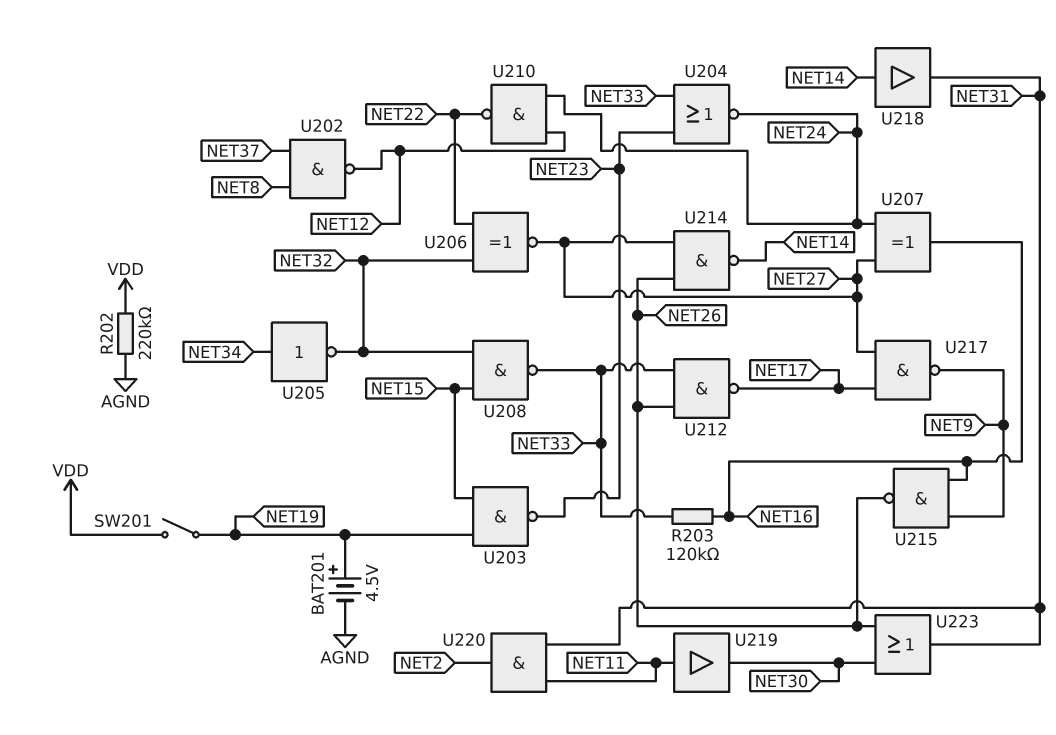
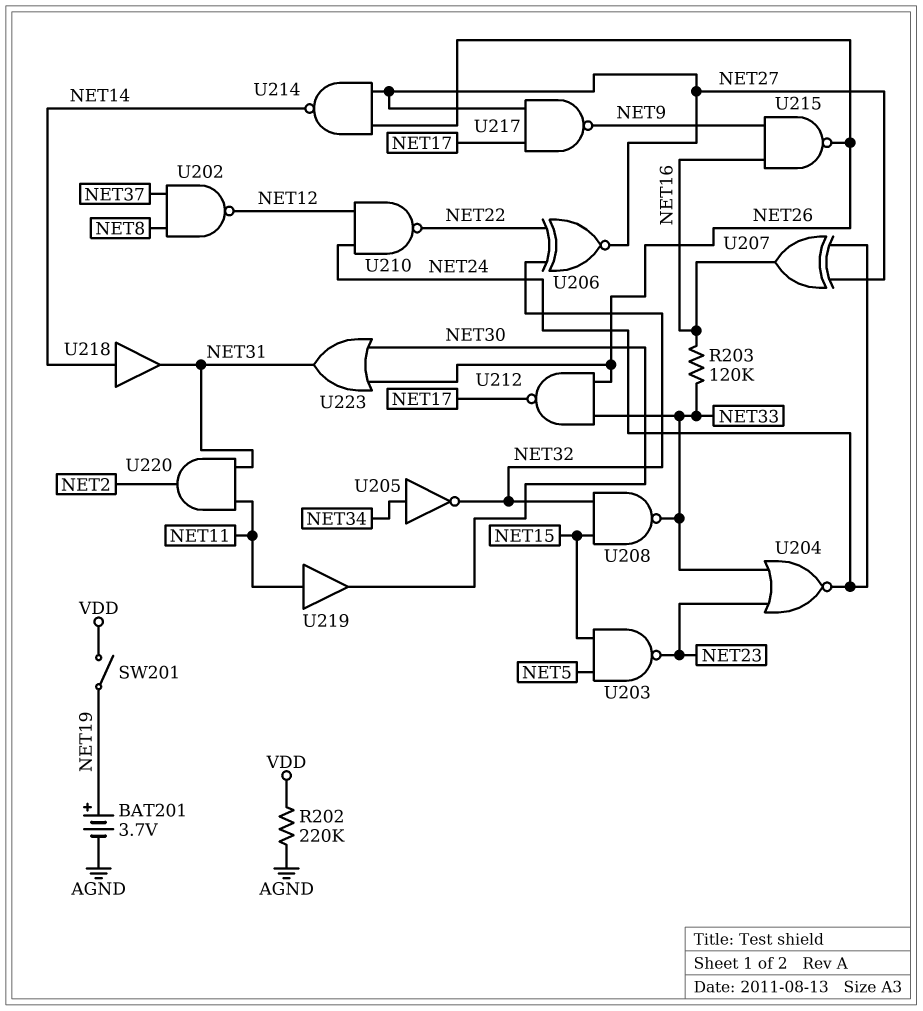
BAT201: 4.5V (plus NET19, minus AGND) -> 3.7V (plus NET19, minus AGND)
U203: NAND (in NET15, in NET19, out NET23) -> NAND (in NET5, in NET15, out NET23)

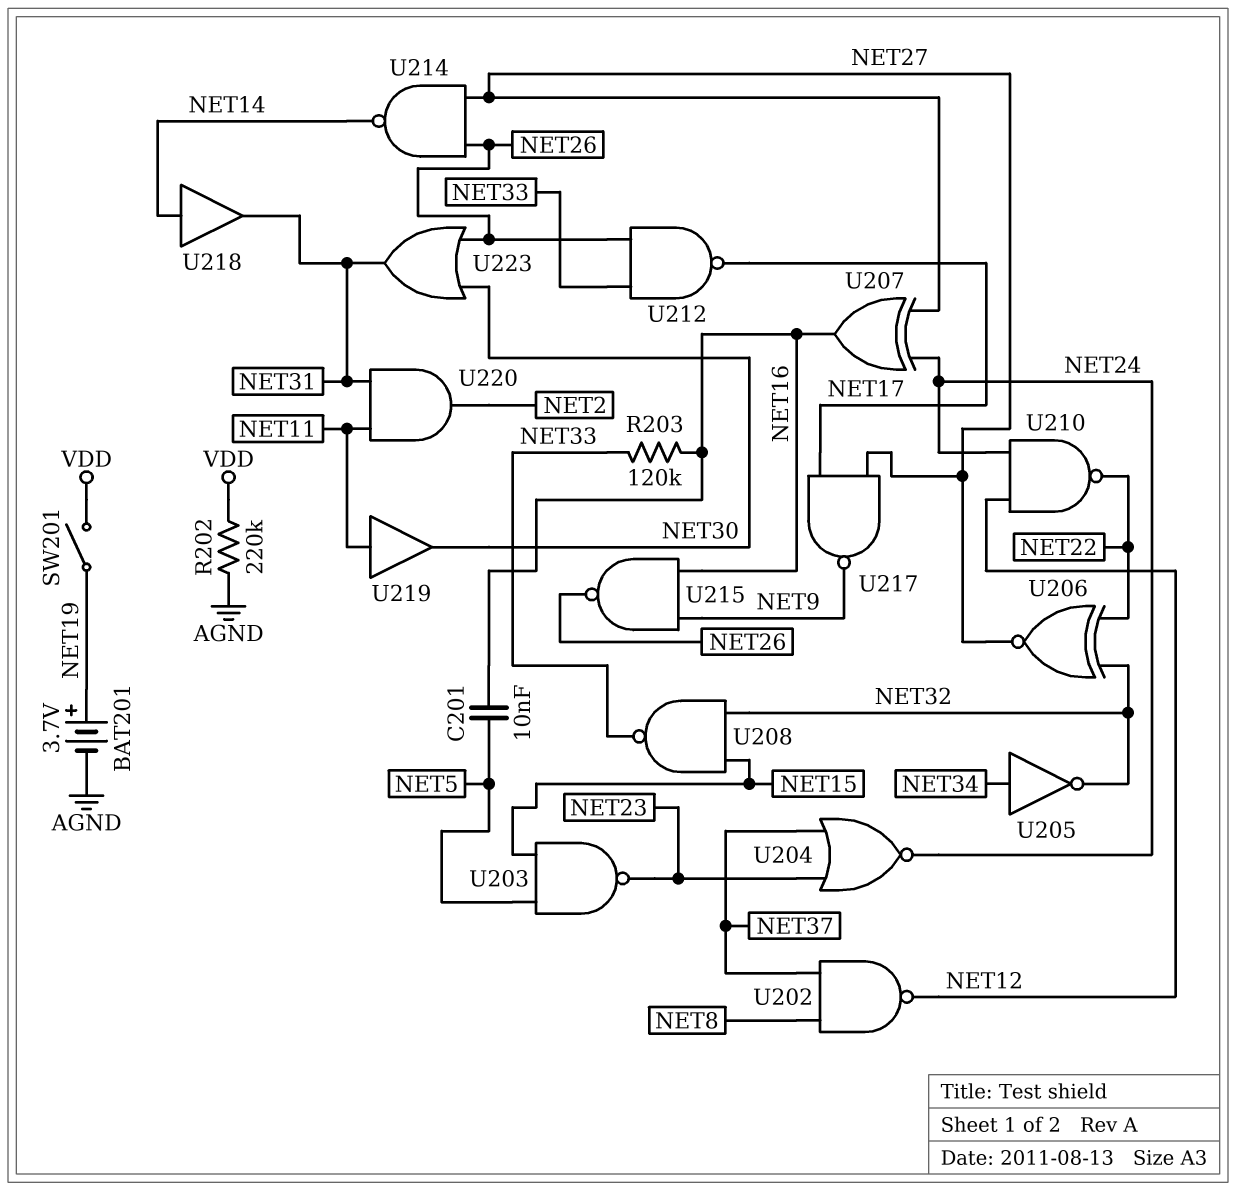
C201: none -> 10nF (NET5, NET16)
U204: NOR (in NET23, in NET33, out NET24) -> NOR (in NET23, in NET37, out NET24)

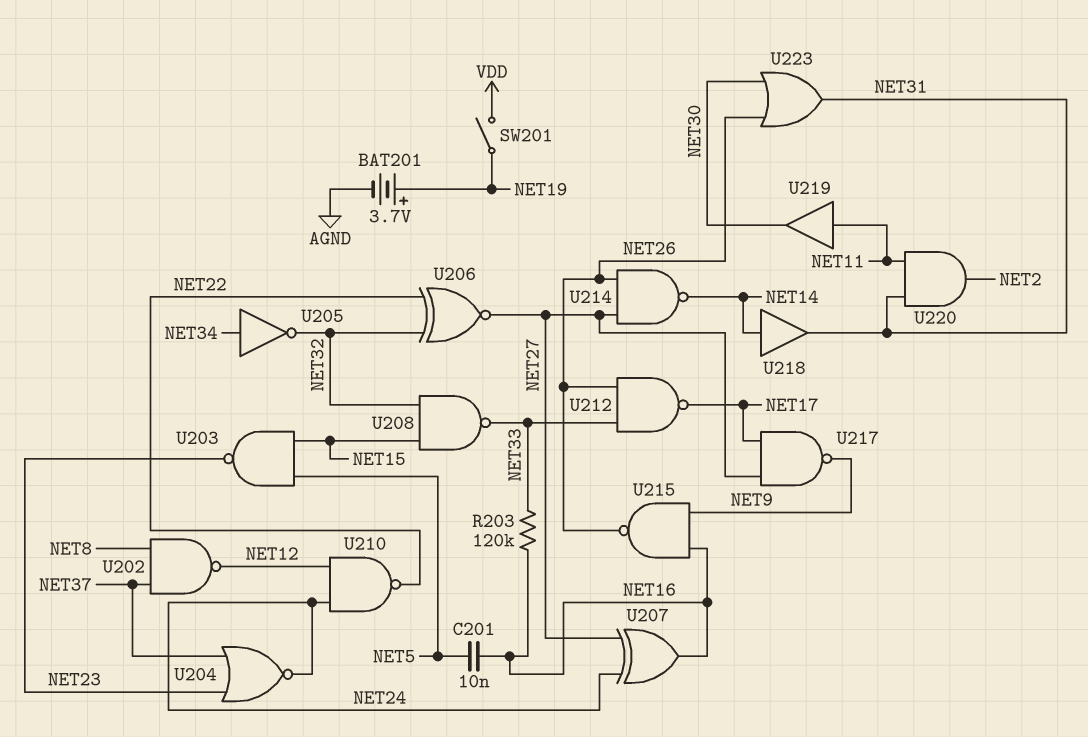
R202: 220k (AGND, VDD) -> none

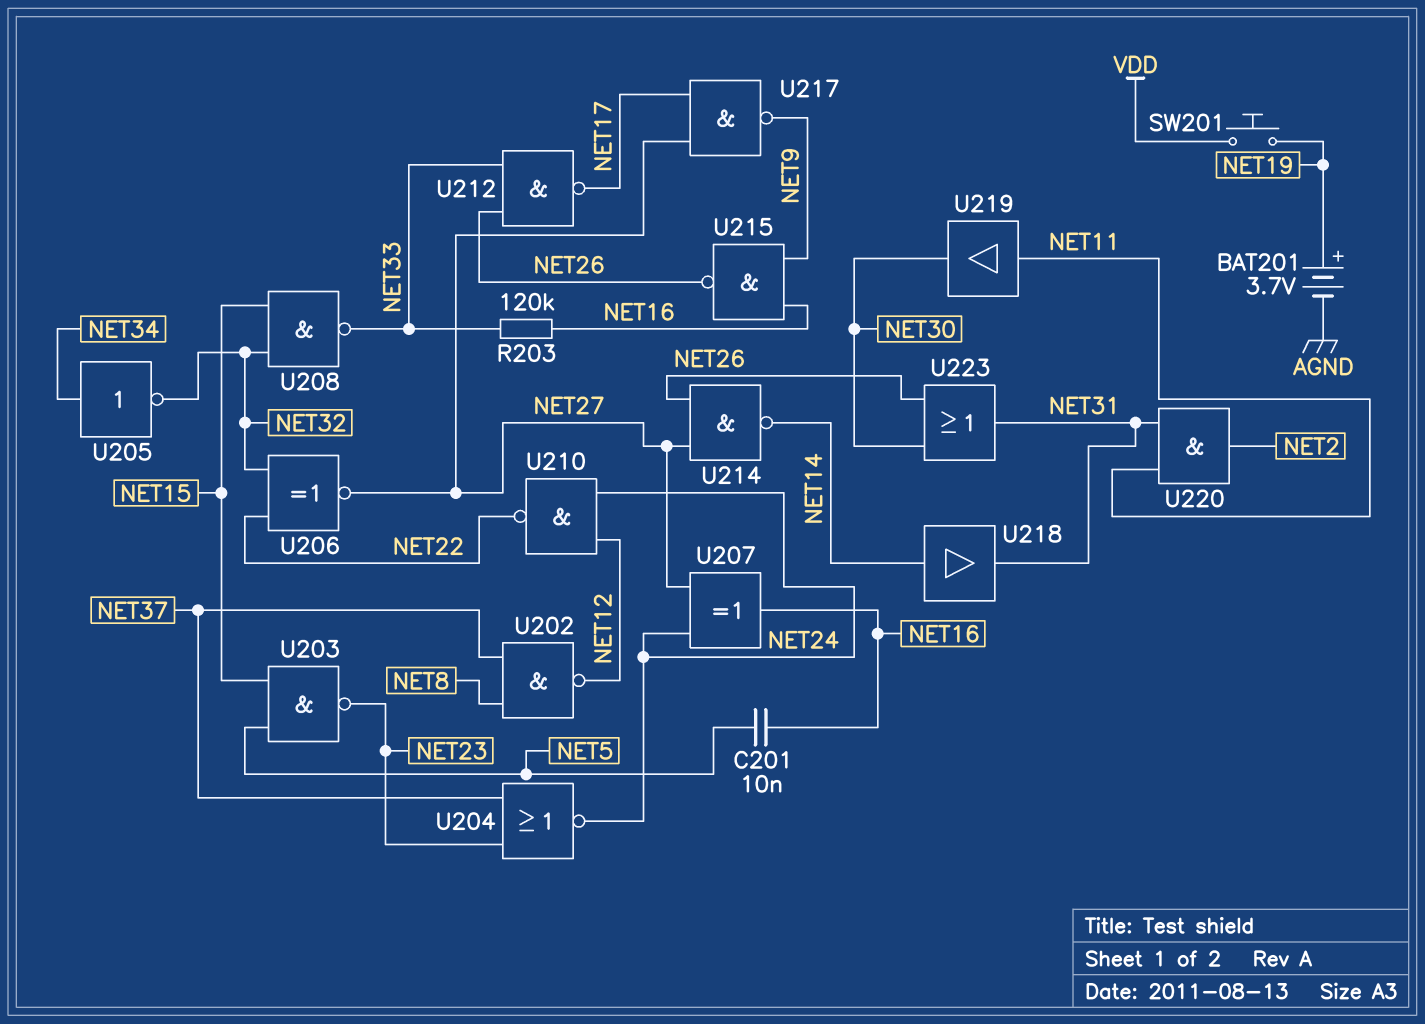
SW201: switch (NET19, VDD) -> button (NET19, VDD)

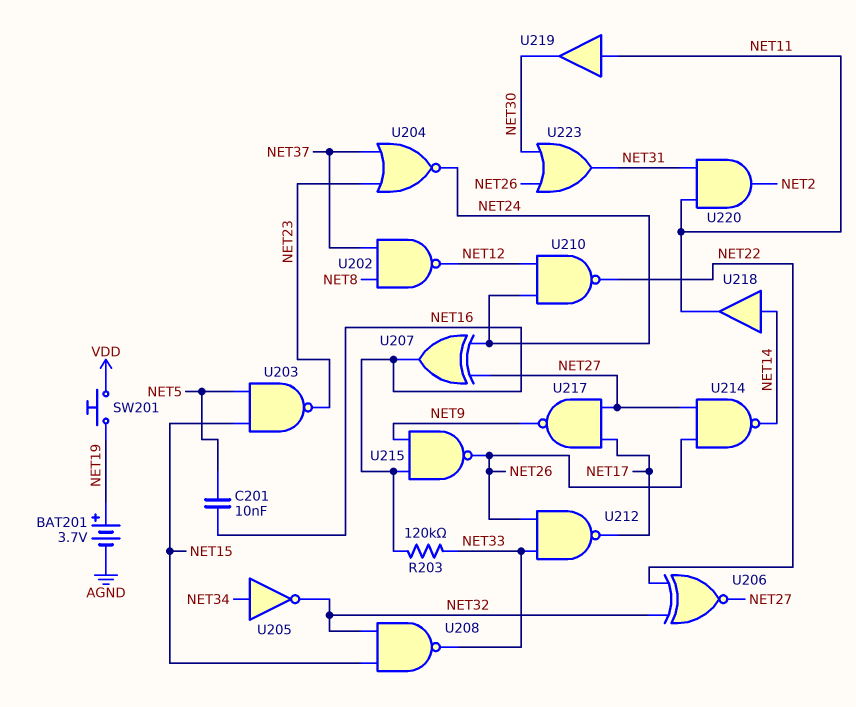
U218: buffer (in NET14, out NET31) -> buffer (in NET14, out NET11)

